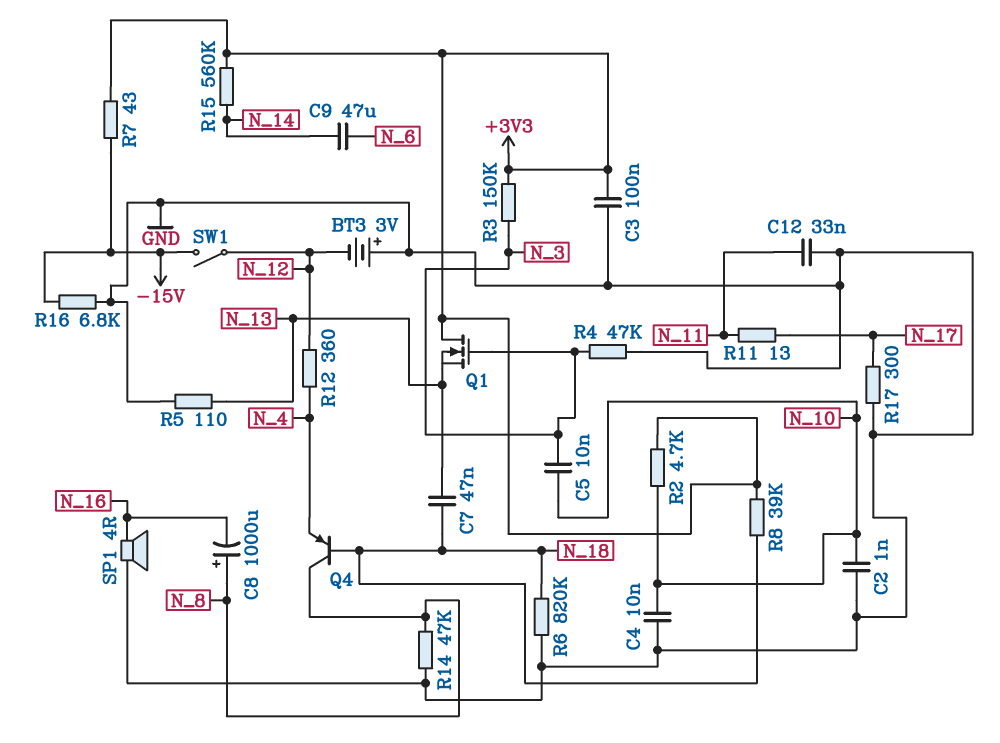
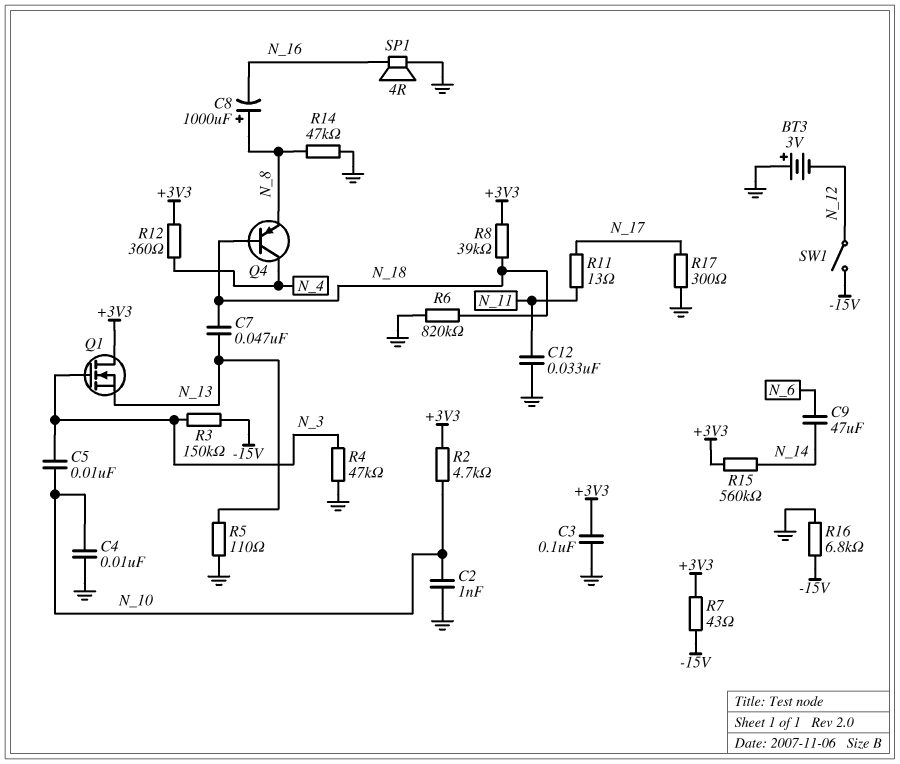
Q4: PNP (B N_18, C N_8, E N_4) -> PNP (B N_18, C N_4, E N_8)
R3: 150k (+3V3, N_3) -> 150k (-15V, N_3)
R12: 360 (N_4, N_12) -> 360 (+3V3, N_4)

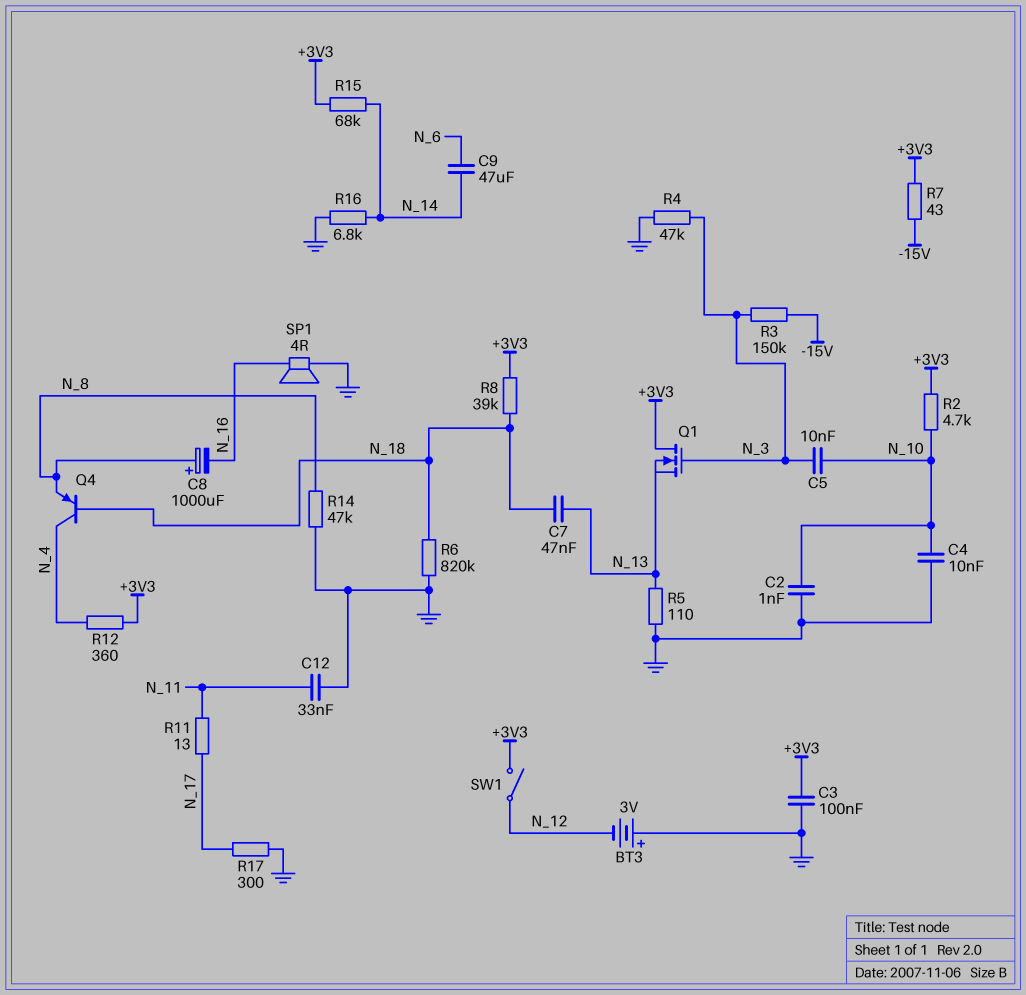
R15: 560k (+3V3, N_14) -> 68k (+3V3, N_14)
R16: 6.8k (-15V, GND) -> 6.8k (GND, N_14)
SW1: switch (-15V, N_12) -> switch (+3V3, N_12)

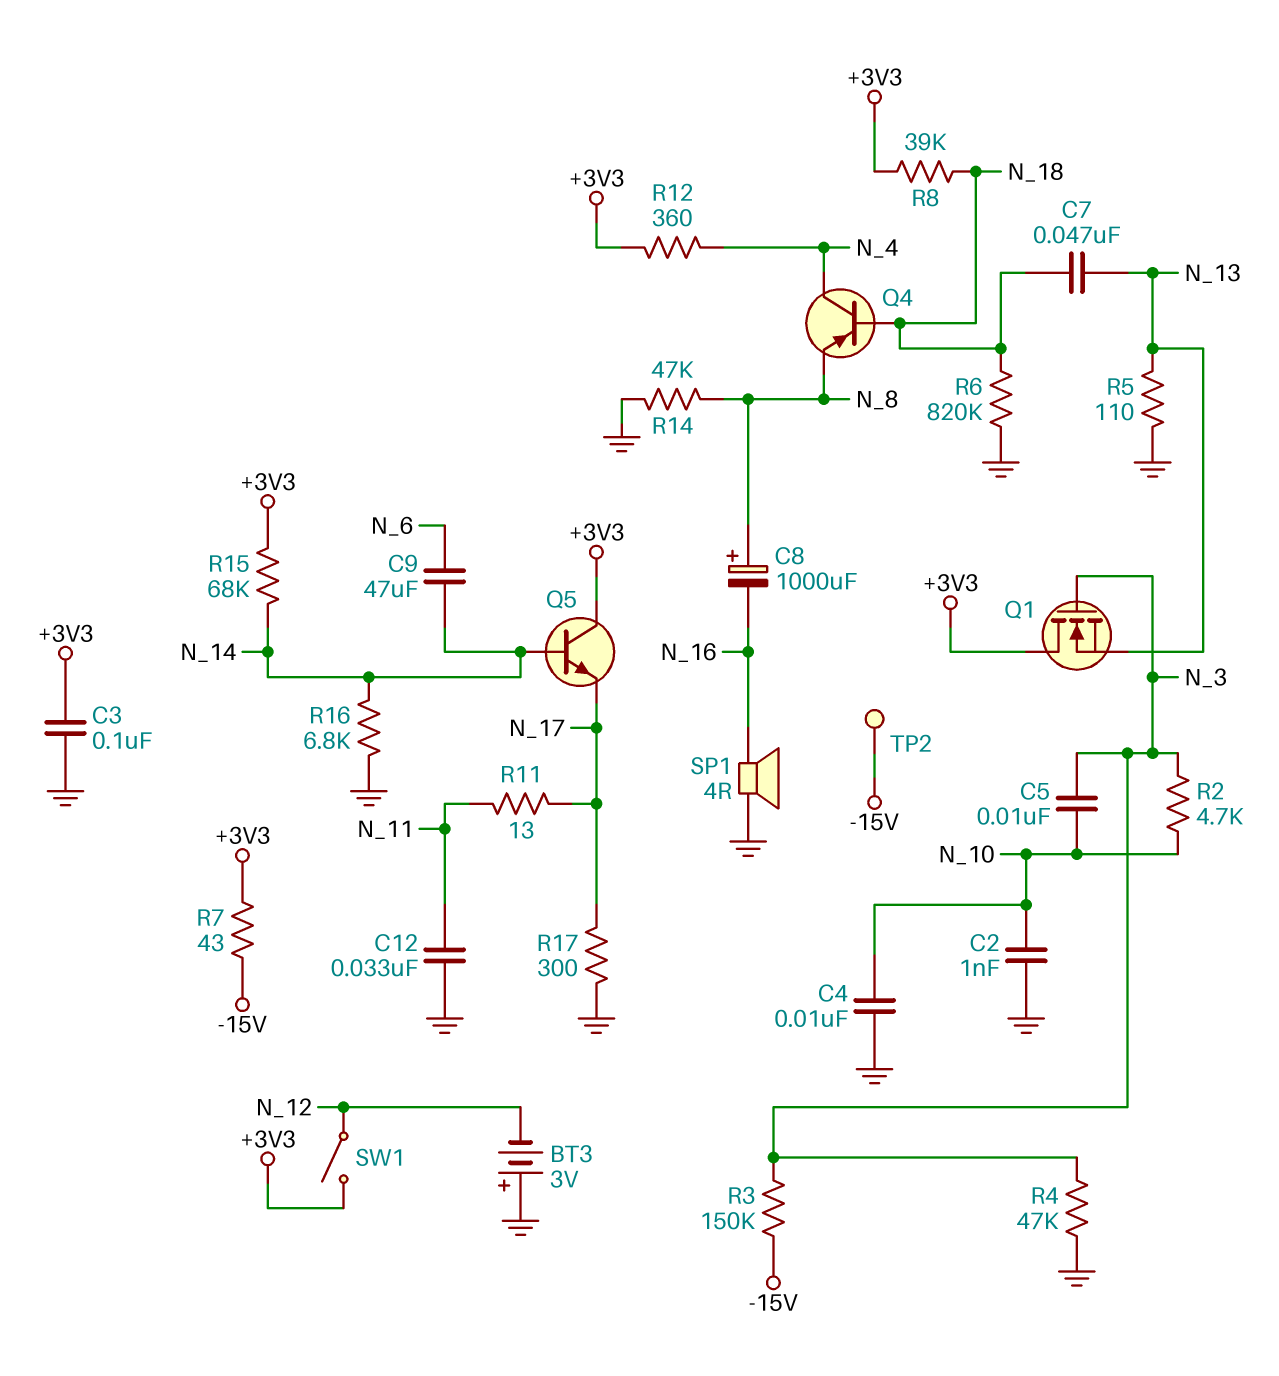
Q5: none -> NPN (B N_14, C +3V3, E N_17)
R2: 4.7k (+3V3, N_10) -> 4.7k (N_3, N_10)
TP2: none -> test point (-15V)

